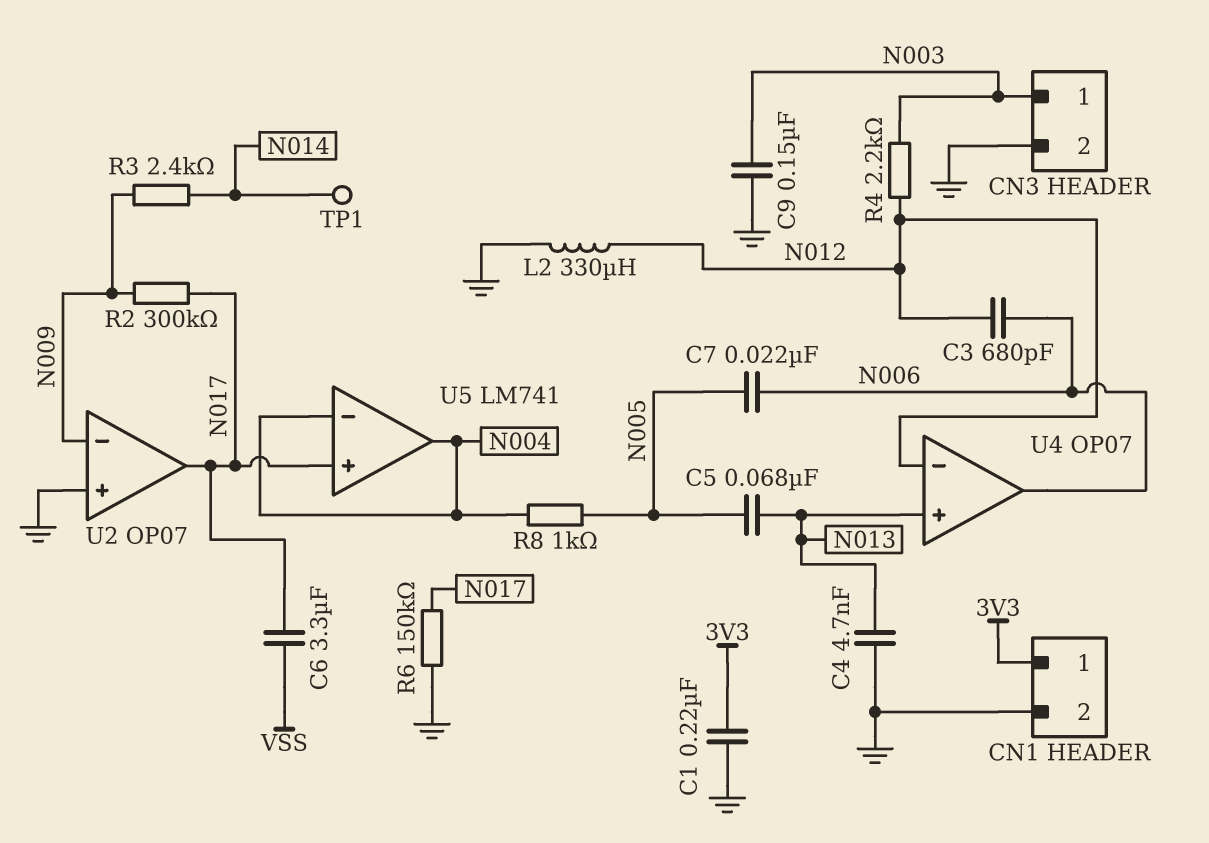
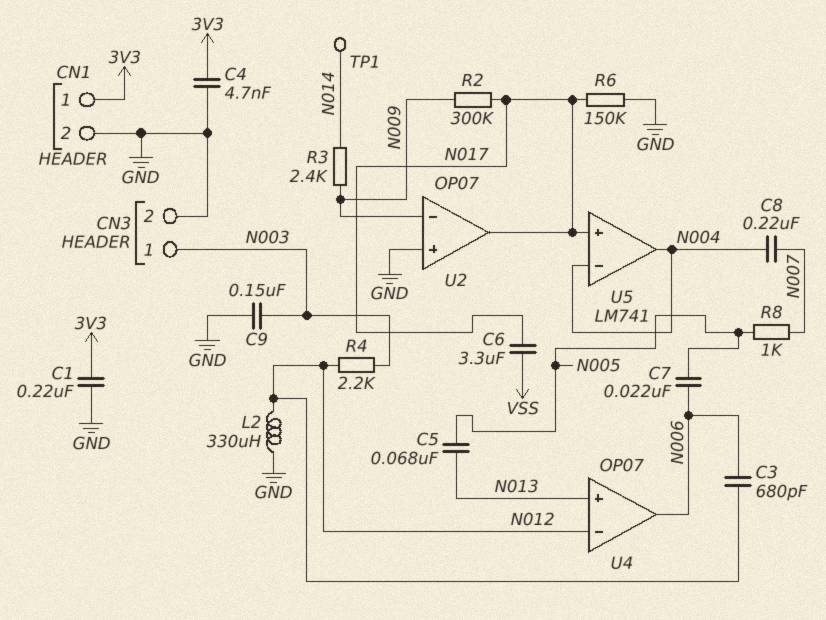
C4: 4.7nF (GND, N013) -> 4.7nF (3V3, GND)
C8: none -> 220nF (N004, N007)
R8: 1k (N004, N005) -> 1k (N005, N007)

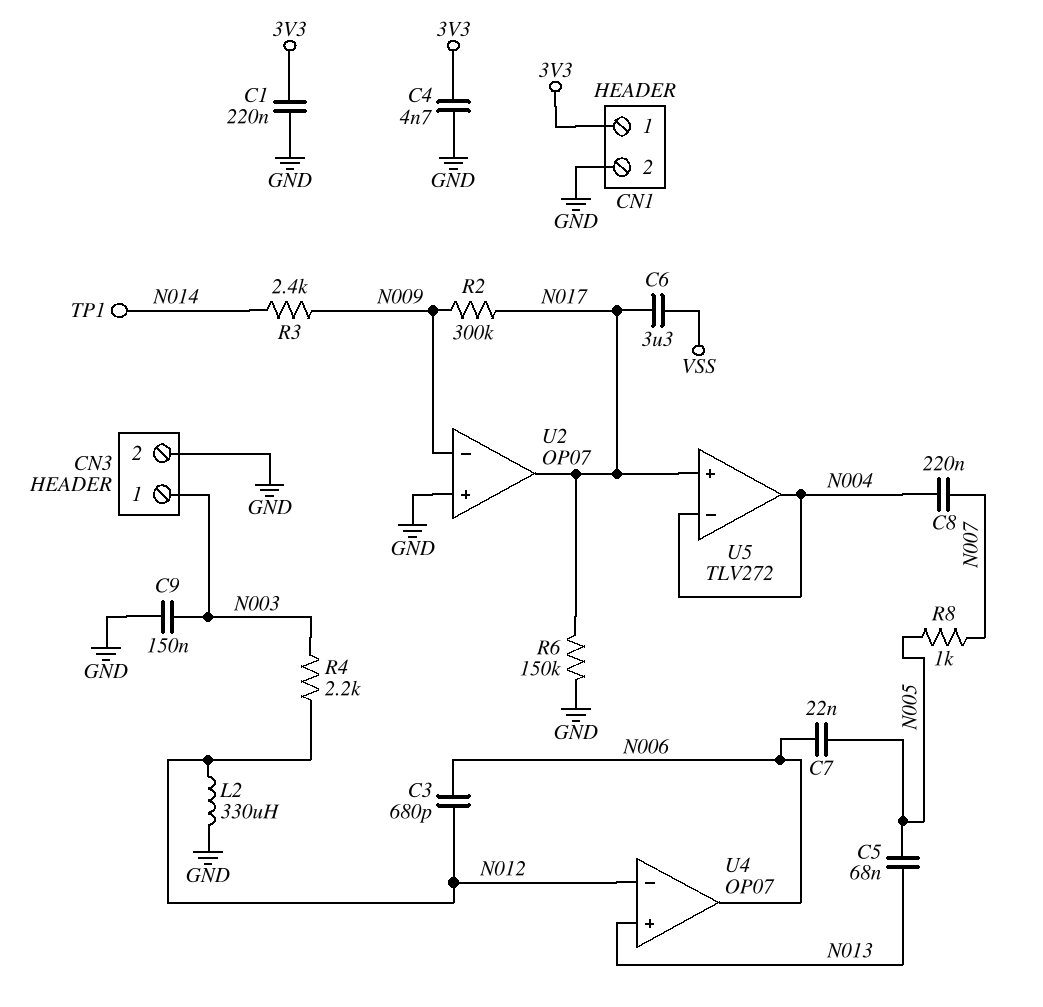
U5: LM741 -> TLV272

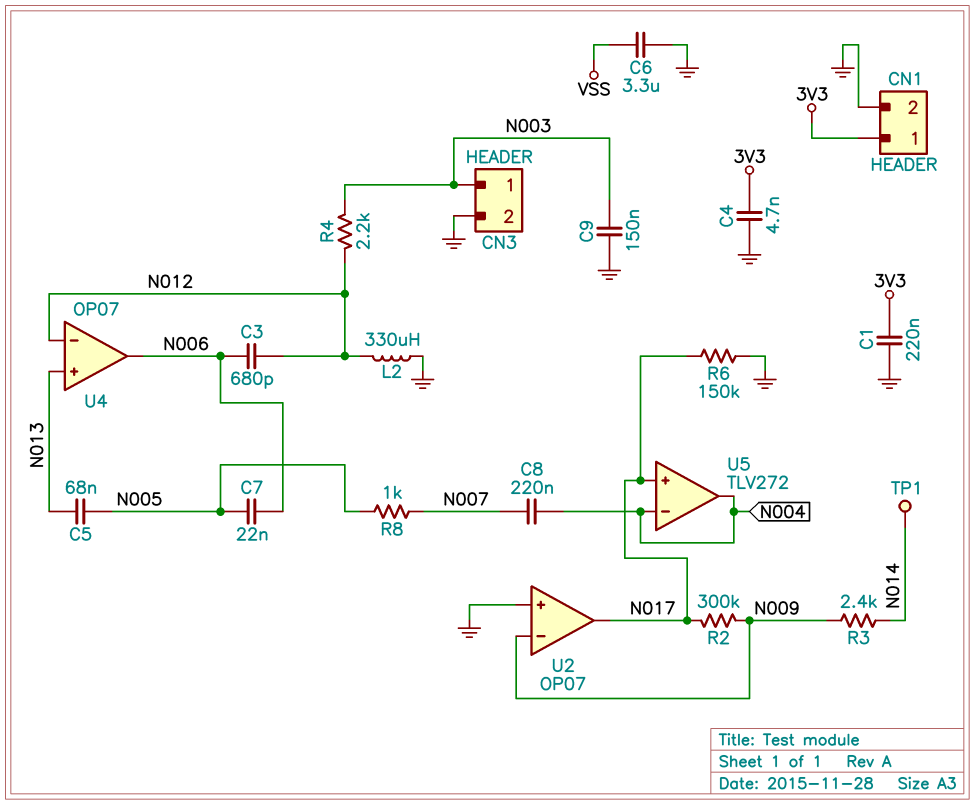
C6: 3.3uF (N017, VSS) -> 3.3uF (GND, VSS)

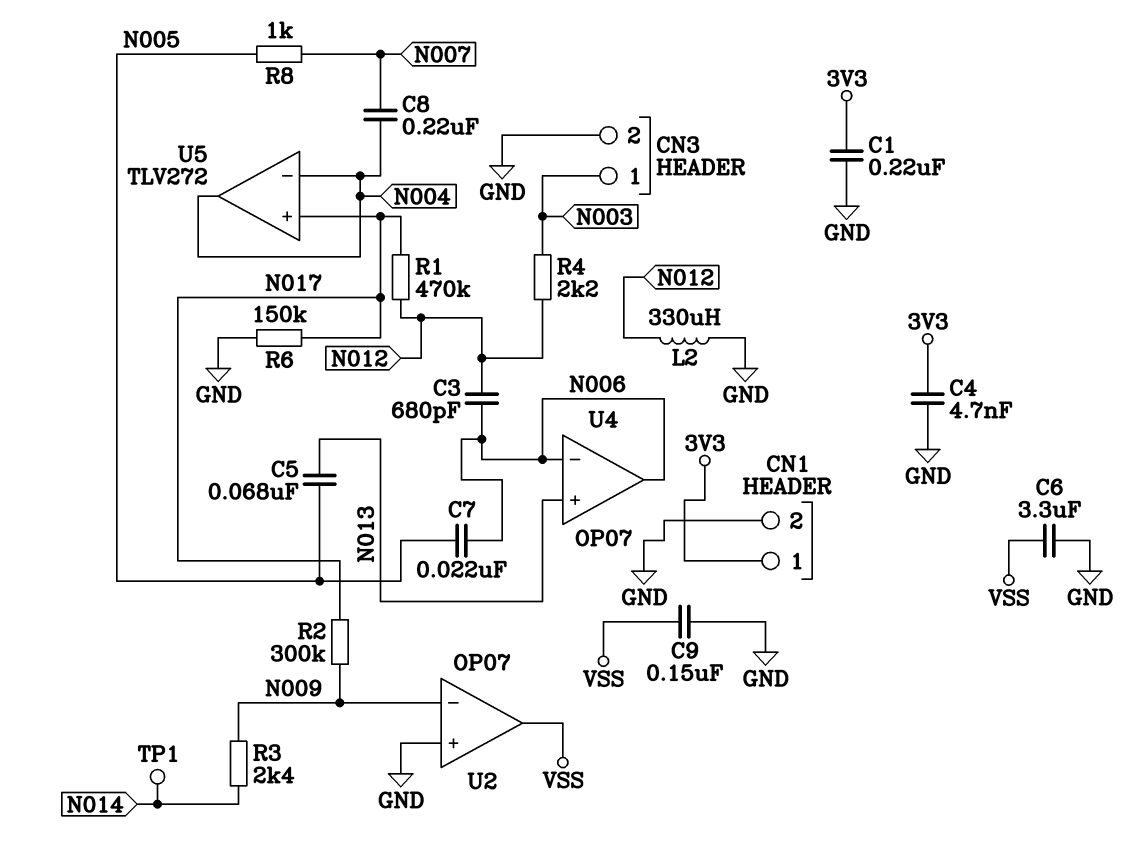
C9: 150nF (GND, N003) -> 150nF (GND, VSS)
R1: none -> 470k (N012, N017)
U2 pin out: N017 -> VSS
U4 pin in-: N012 -> N006

